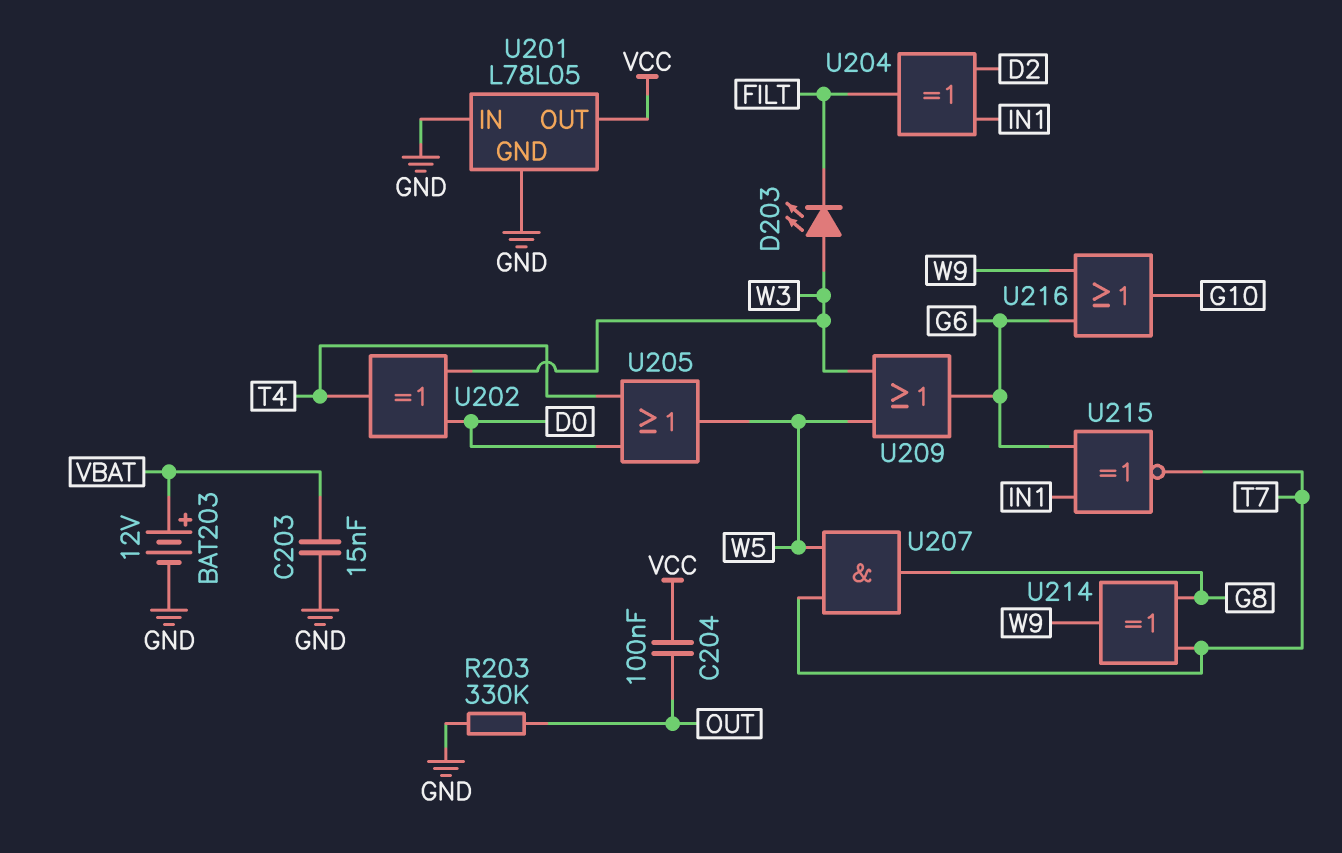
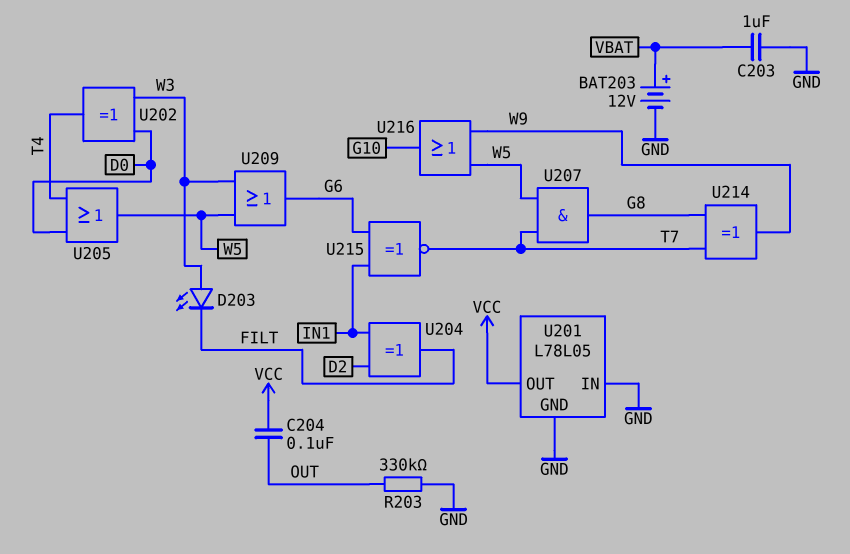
C203: 15nF (GND, VBAT) -> 1uF (GND, VBAT)
U216: OR (in G6, in W9, out G10) -> OR (in W5, in W9, out G10)

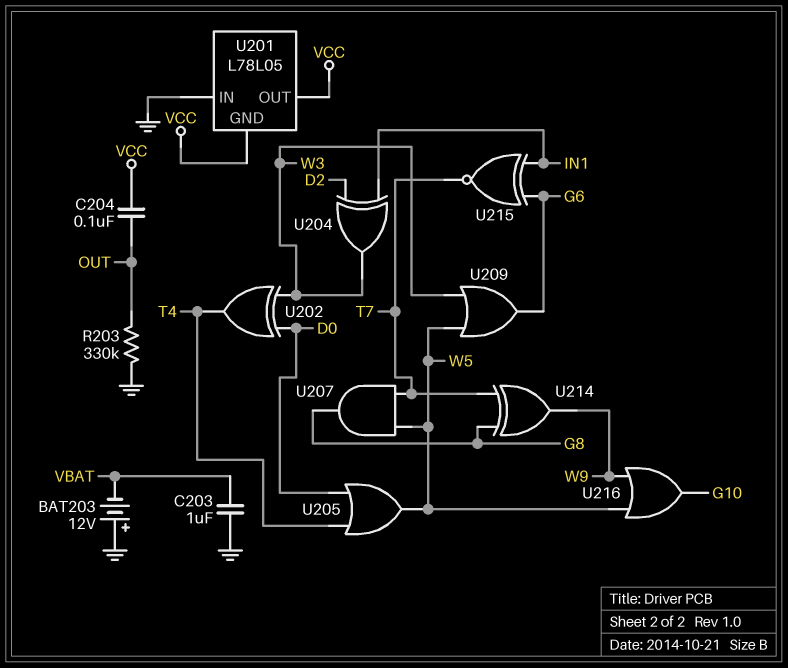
BAT203: 12V (plus VBAT, minus GND) -> 12V (plus GND, minus VBAT)
D203: LED (A W3, K FILT) -> none
U201 pin GND: GND -> VCC
U204: XOR (in D2, in IN1, out FILT) -> XOR (in D2, in IN1, out W3)

